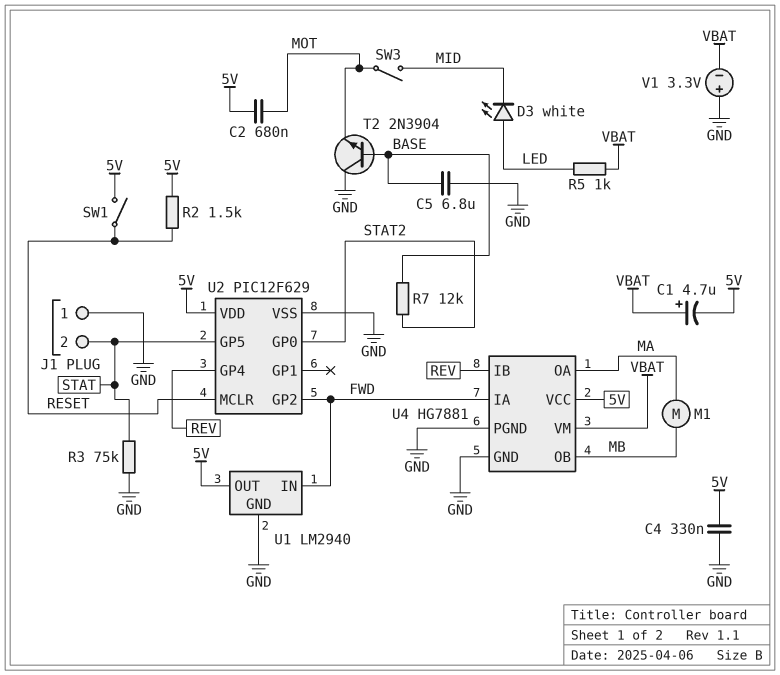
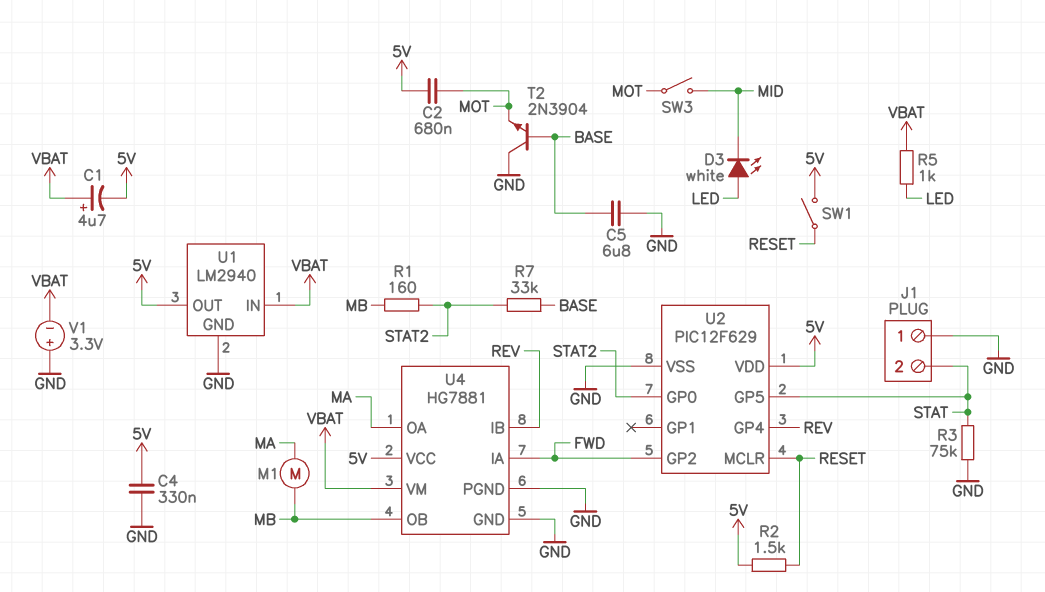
R1: none -> 160 (MB, STAT2)
R7: 12k (BASE, STAT2) -> 33k (BASE, STAT2)
U1 pin IN: FWD -> VBAT

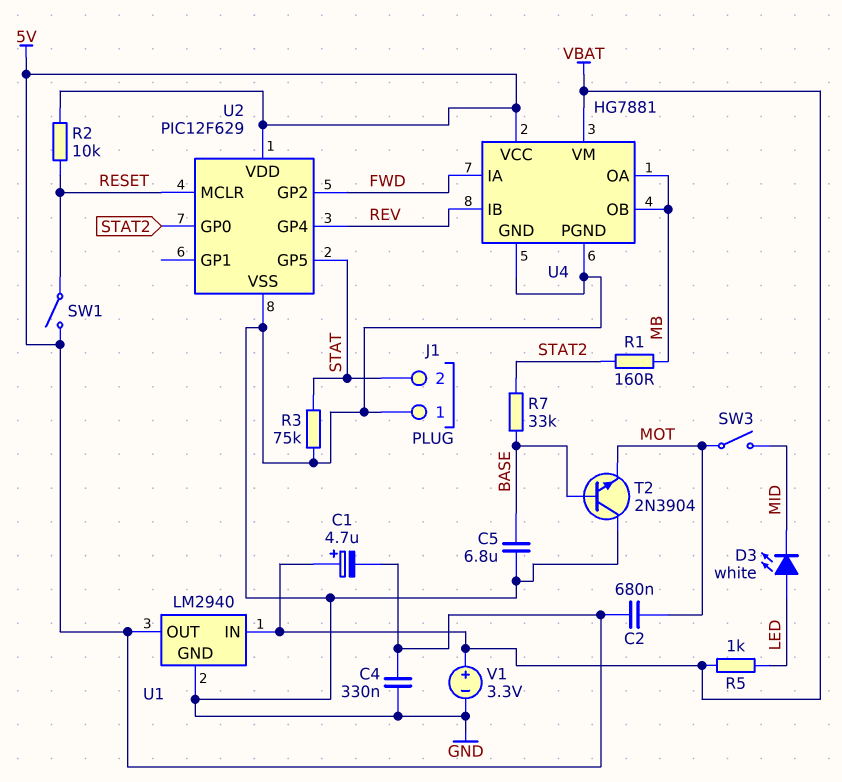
M1: motor (MA, MB) -> none
R2: 1.5k (5V, RESET) -> 10k (5V, RESET)
U4 pin OA: MA -> MB
V1: 3.3V (plus GND, minus VBAT) -> 3.3V (plus VBAT, minus GND)

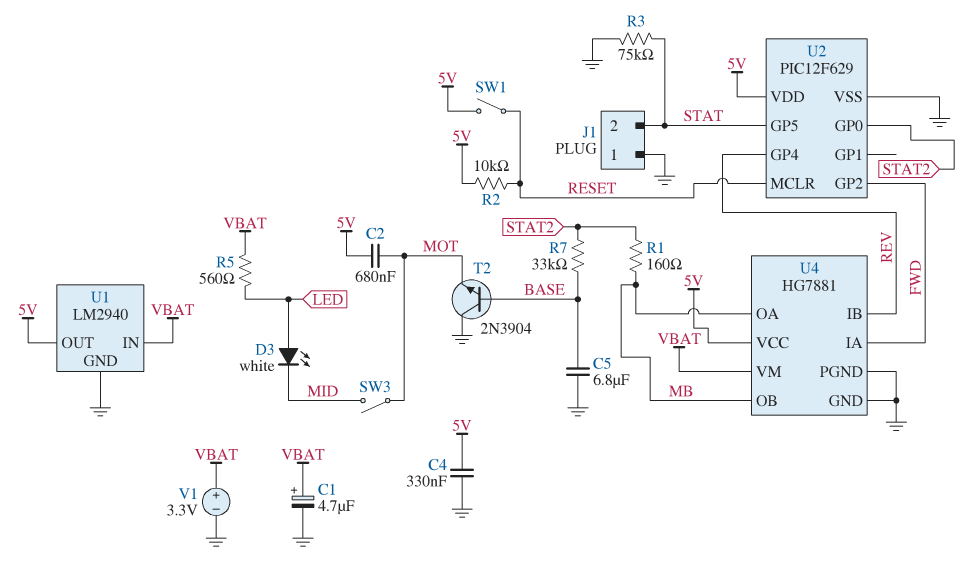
C1: 4.7uF (plus VBAT, minus 5V) -> 4.7uF (plus VBAT, minus GND)
R5: 1k (LED, VBAT) -> 560 (LED, VBAT)

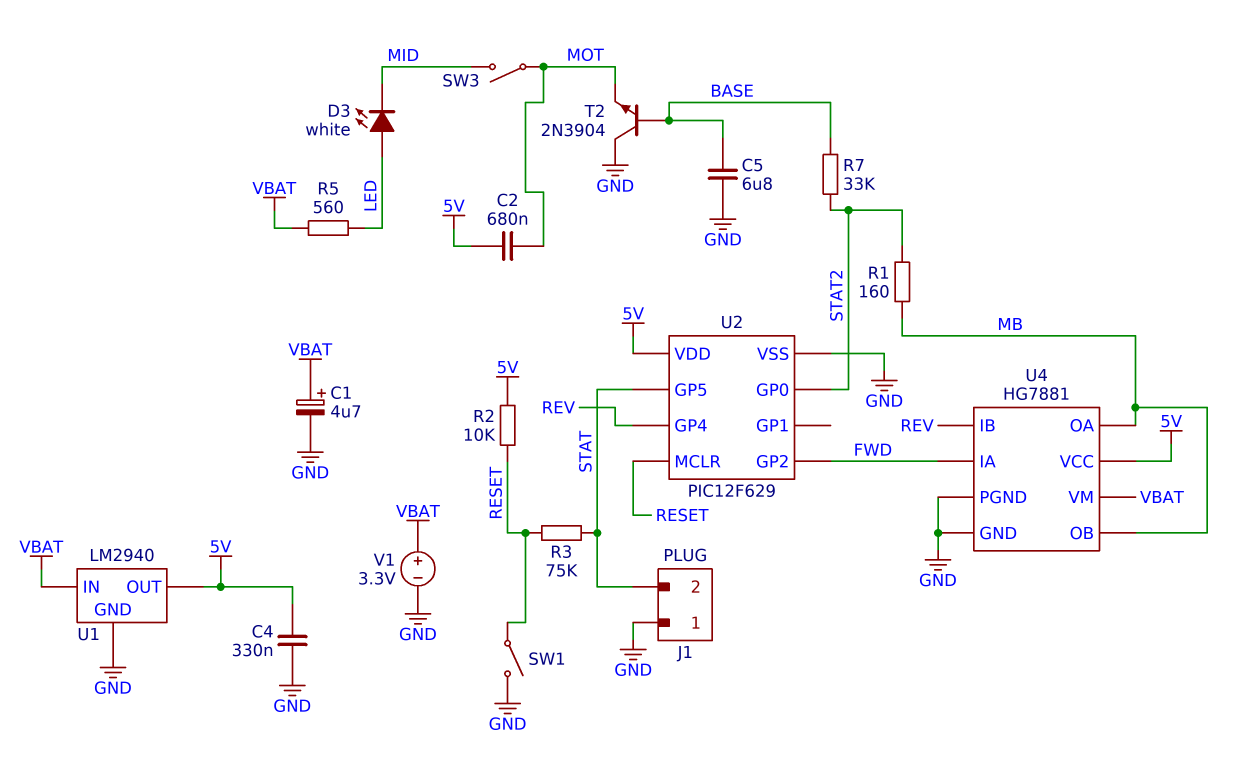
R3: 75k (GND, STAT) -> 75k (RESET, STAT)
SW1: switch (5V, RESET) -> switch (GND, RESET)

